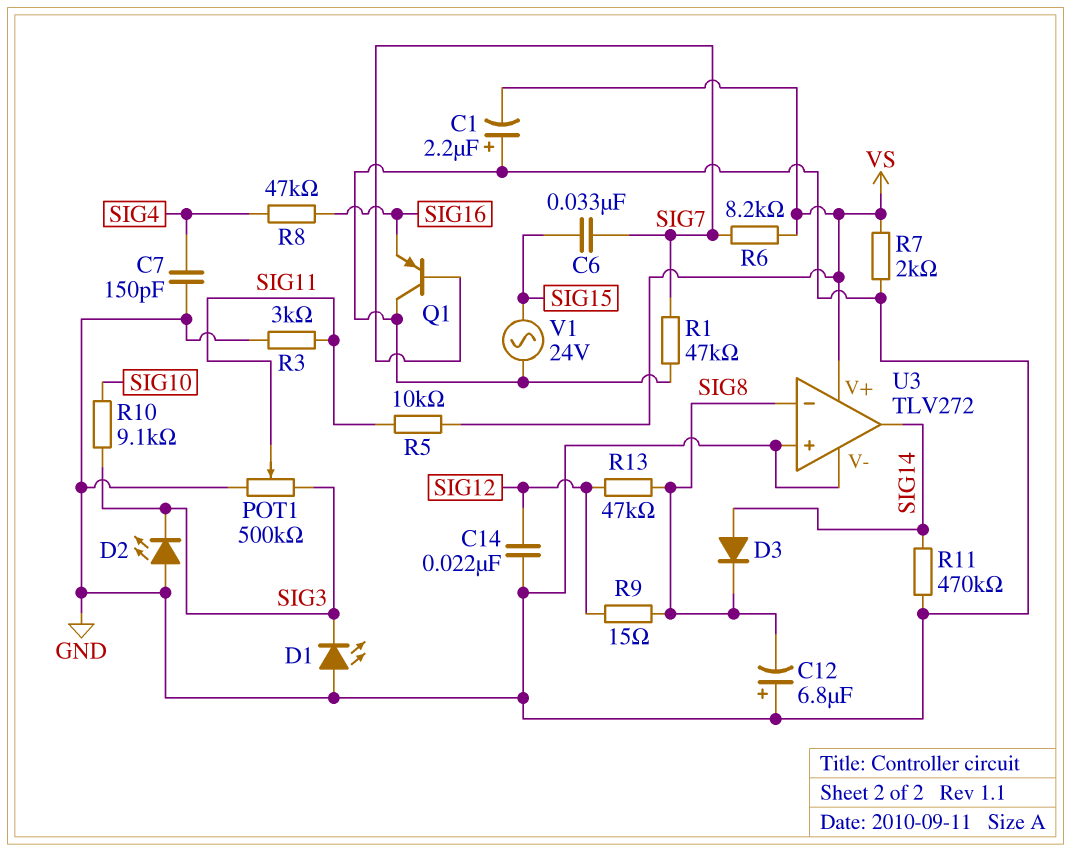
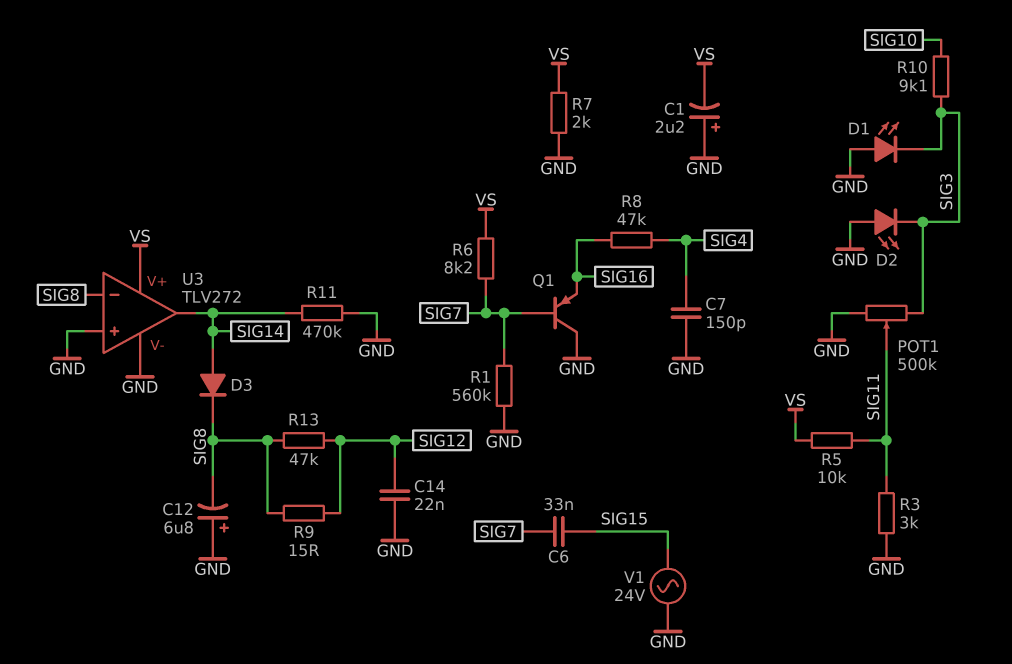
R1: 47k (GND, SIG7) -> 560k (GND, SIG7)

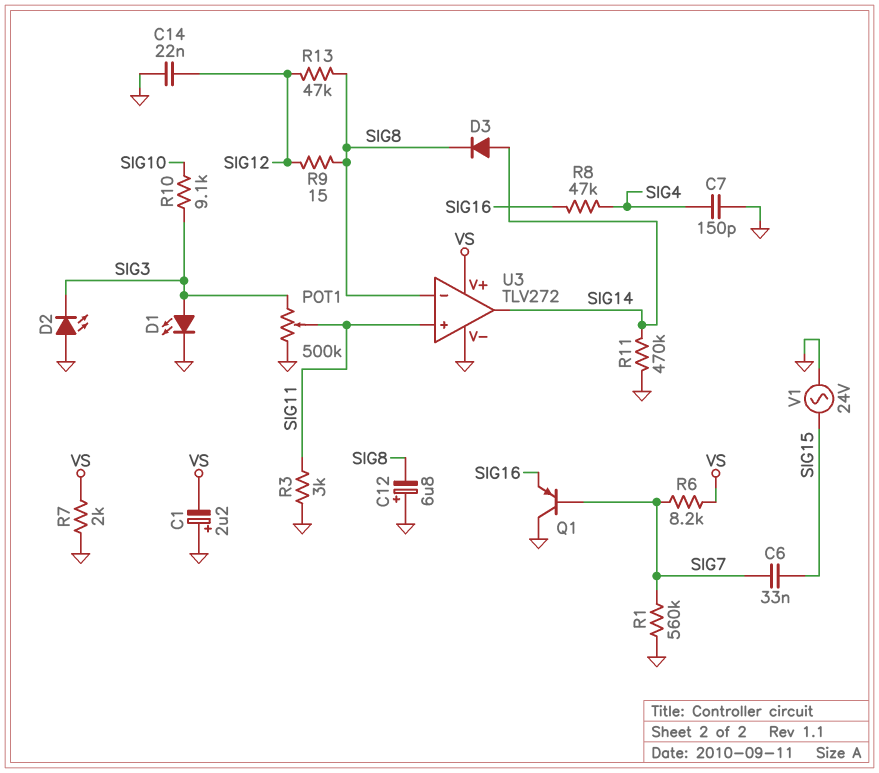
D1: LED (A GND, K SIG3) -> LED (A SIG3, K GND)
R5: 10k (SIG11, VS) -> none
U3 pin in+: GND -> SIG11

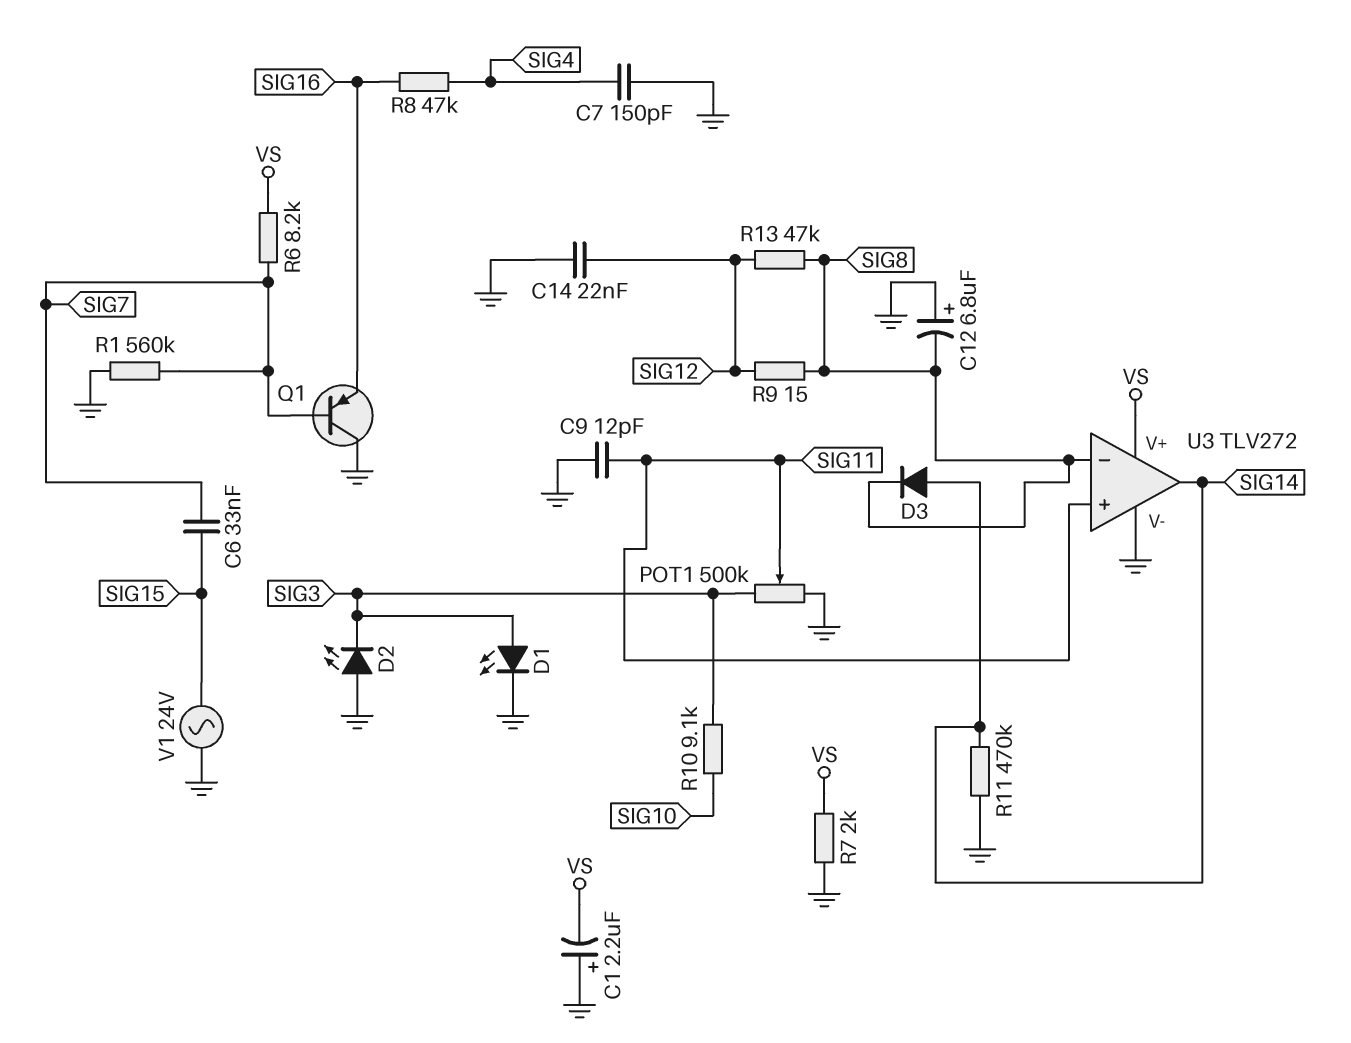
C9: none -> 12pF (GND, SIG11)
R3: 3k (GND, SIG11) -> none

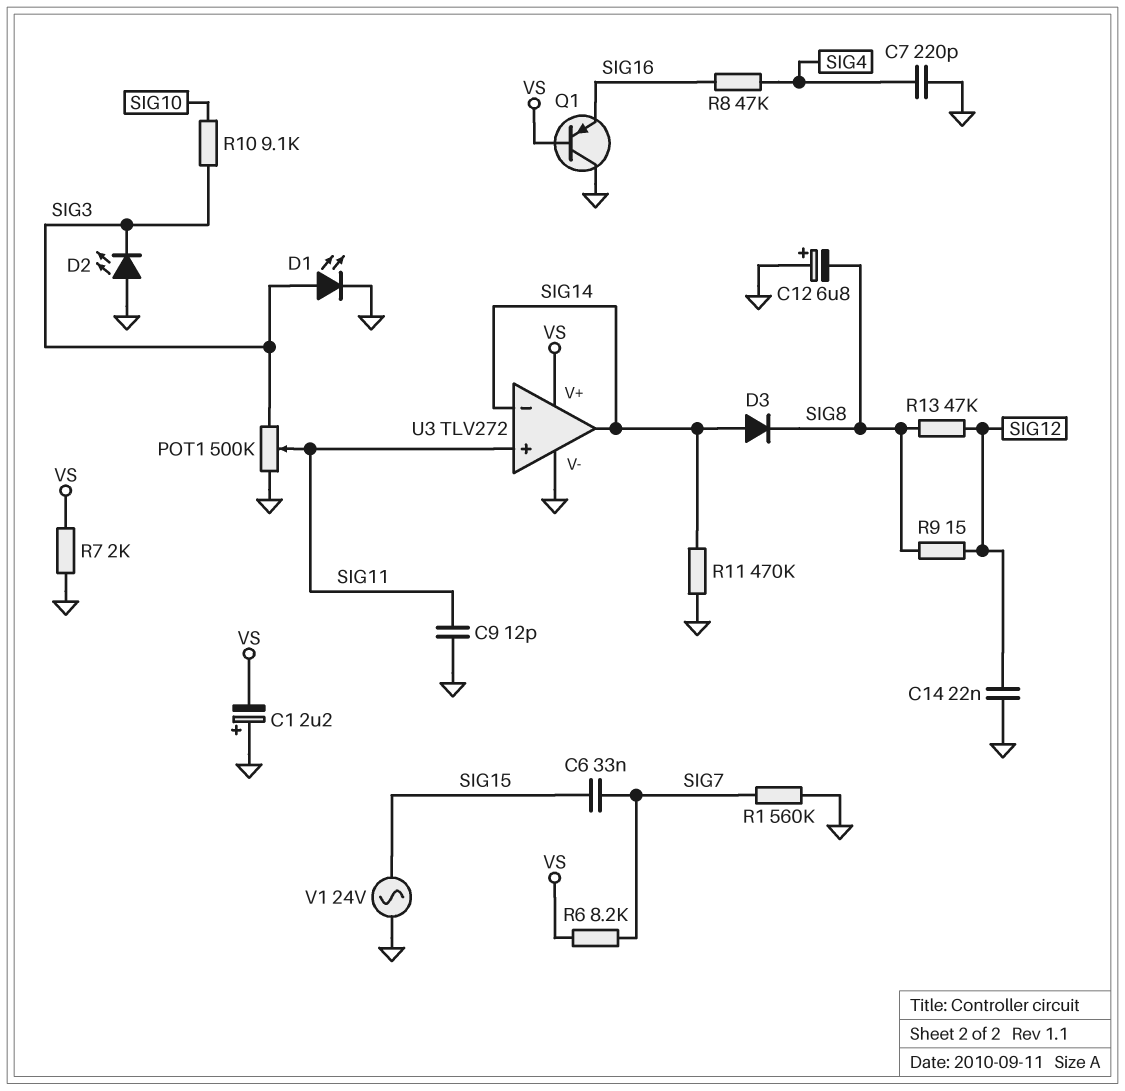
C7: 150pF (GND, SIG4) -> 220pF (GND, SIG4)
Q1: PNP (B SIG7, C GND, E SIG16) -> PNP (B VS, C GND, E SIG16)
U3 pin in-: SIG8 -> SIG14

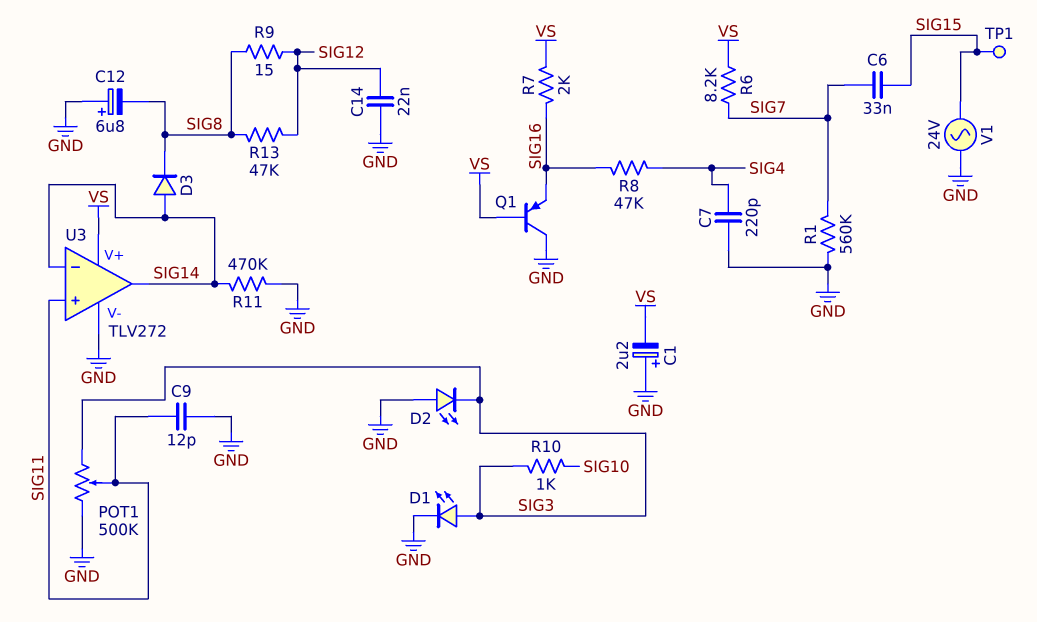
R7: 2k (GND, VS) -> 2k (SIG16, VS)
R10: 9.1k (SIG3, SIG10) -> 1k (SIG3, SIG10)
TP1: none -> test point (SIG15)

